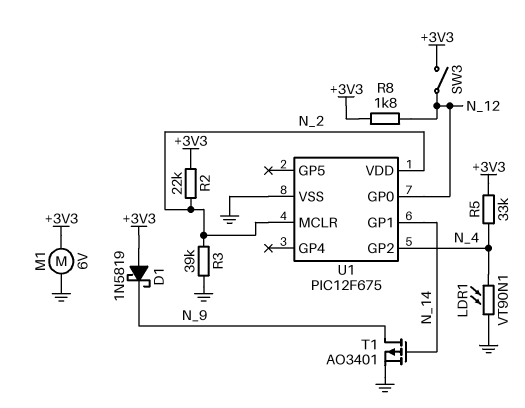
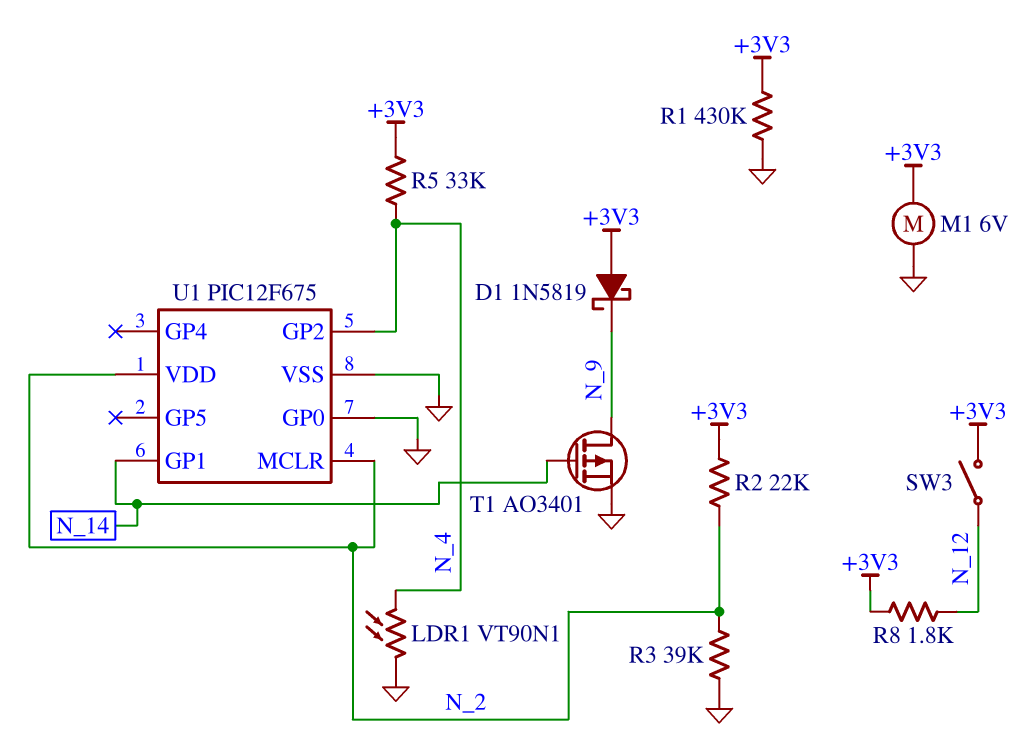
R1: none -> 430k (+3V3, GND)
U1 pin GP0: N_12 -> GND

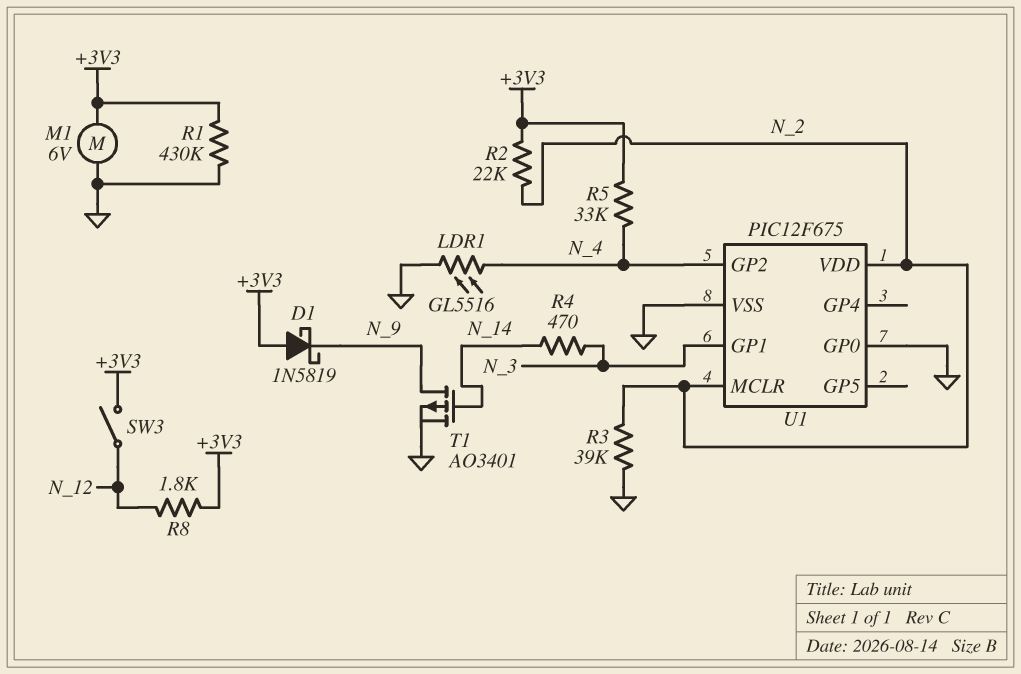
LDR1: VT90N1 (GND, N_4) -> GL5516 (GND, N_4)
R4: none -> 470 (N_3, N_14)
U1 pin GP1: N_14 -> N_3

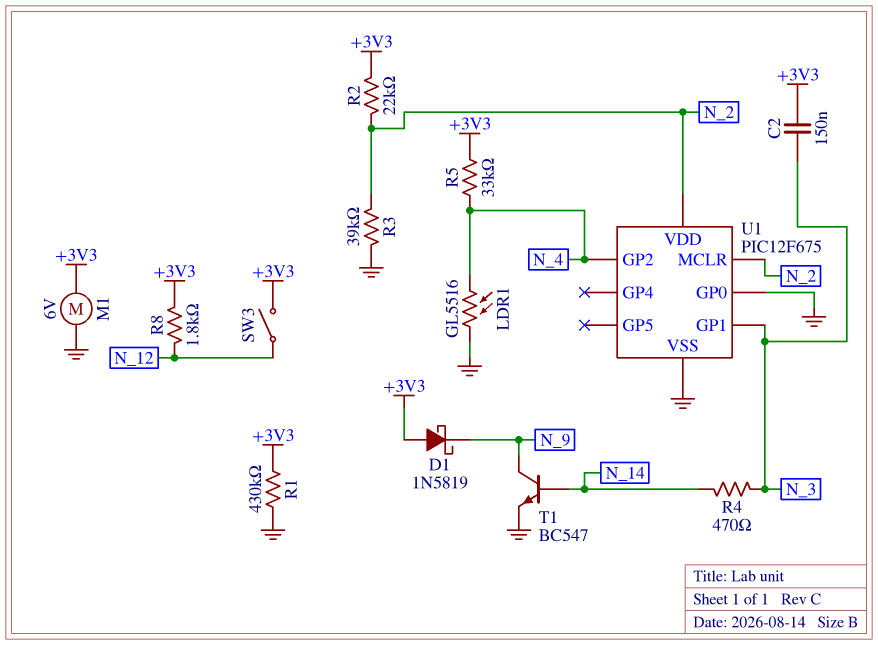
C2: none -> 150nF (+3V3, N_3)
T1: PMOS AO3401 (G N_14, D N_9, S GND) -> NPN BC547 (B N_14, C N_9, E GND)

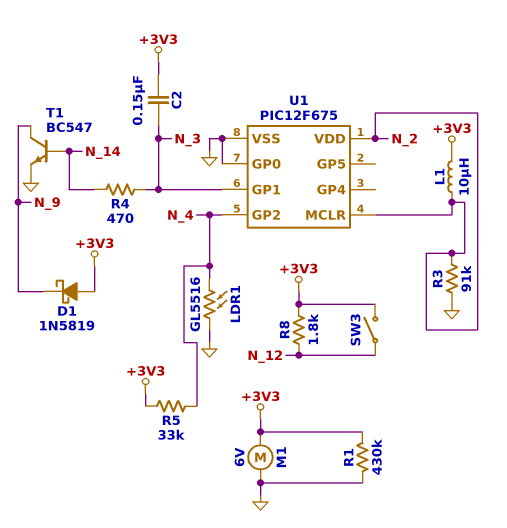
L1: none -> 10uH (+3V3, N_2)
R2: 22k (+3V3, N_2) -> none
R3: 39k (GND, N_2) -> 91k (GND, N_2)

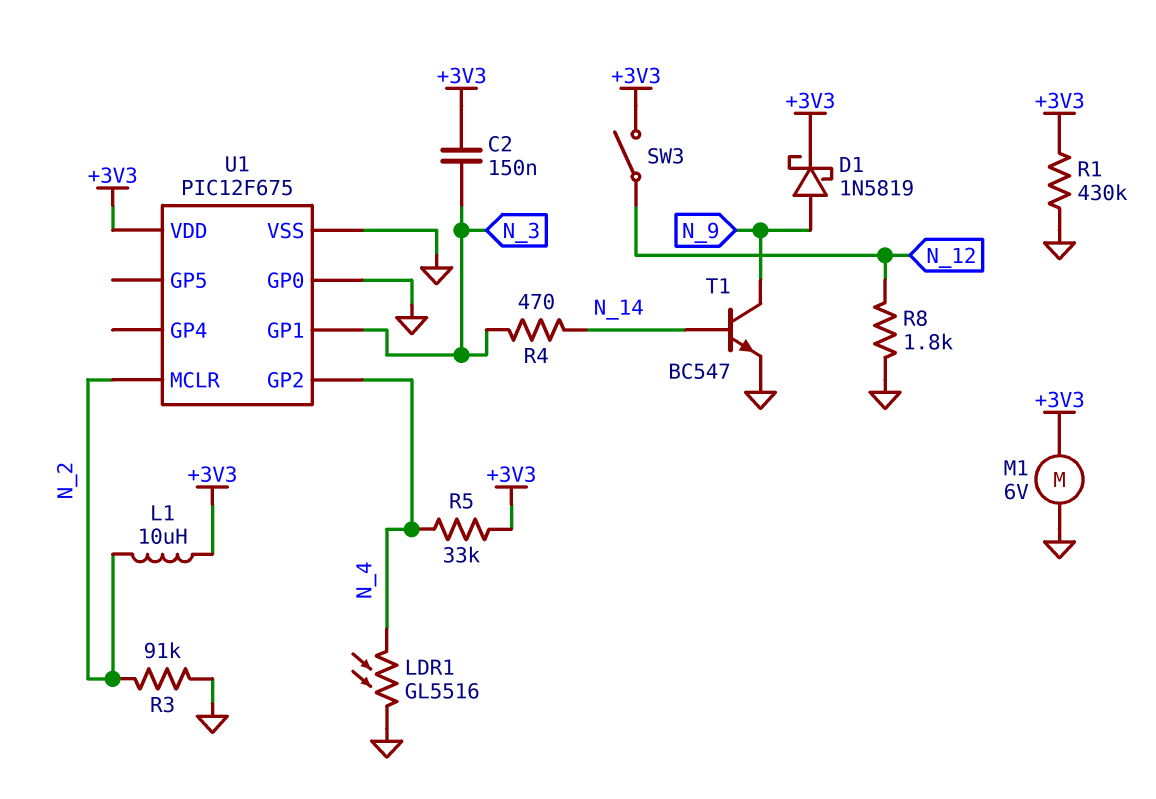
D1: schottky 1N5819 (A +3V3, K N_9) -> schottky 1N5819 (A N_9, K +3V3)
R8: 1.8k (+3V3, N_12) -> 1.8k (GND, N_12)
U1 pin VDD: N_2 -> +3V3

